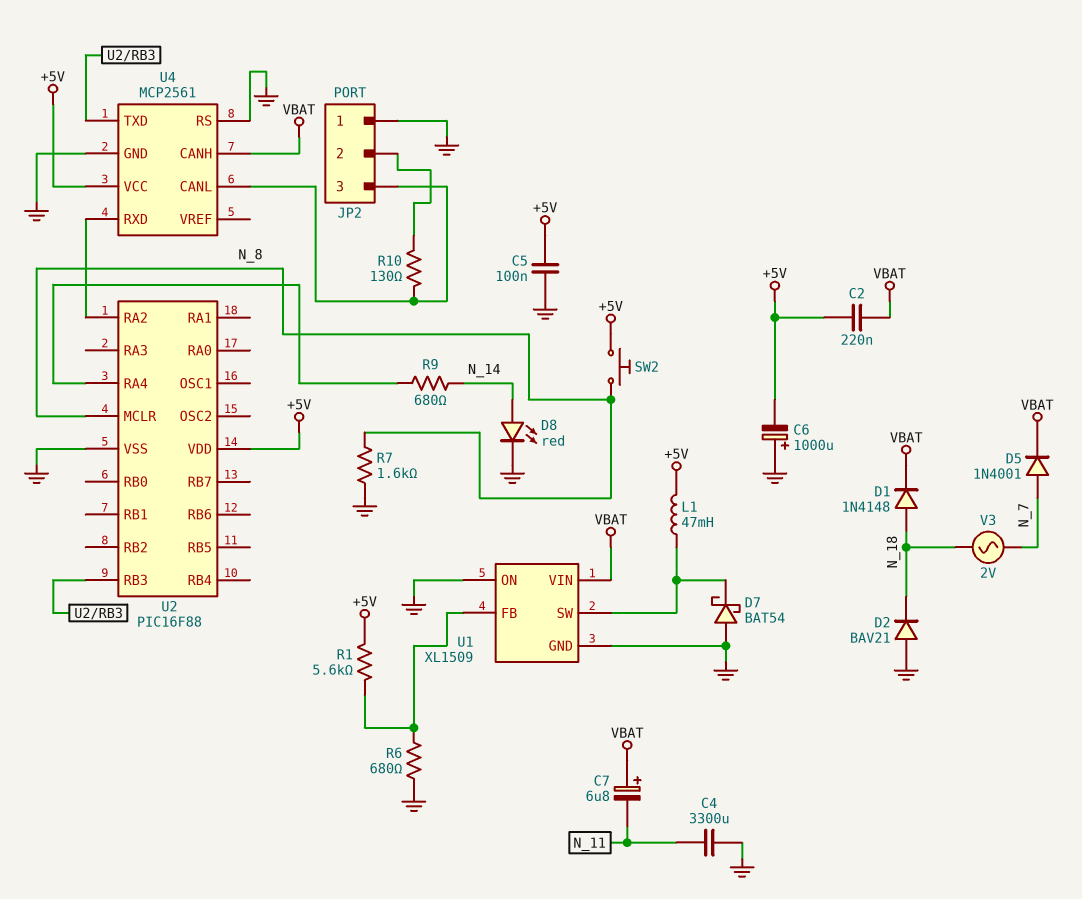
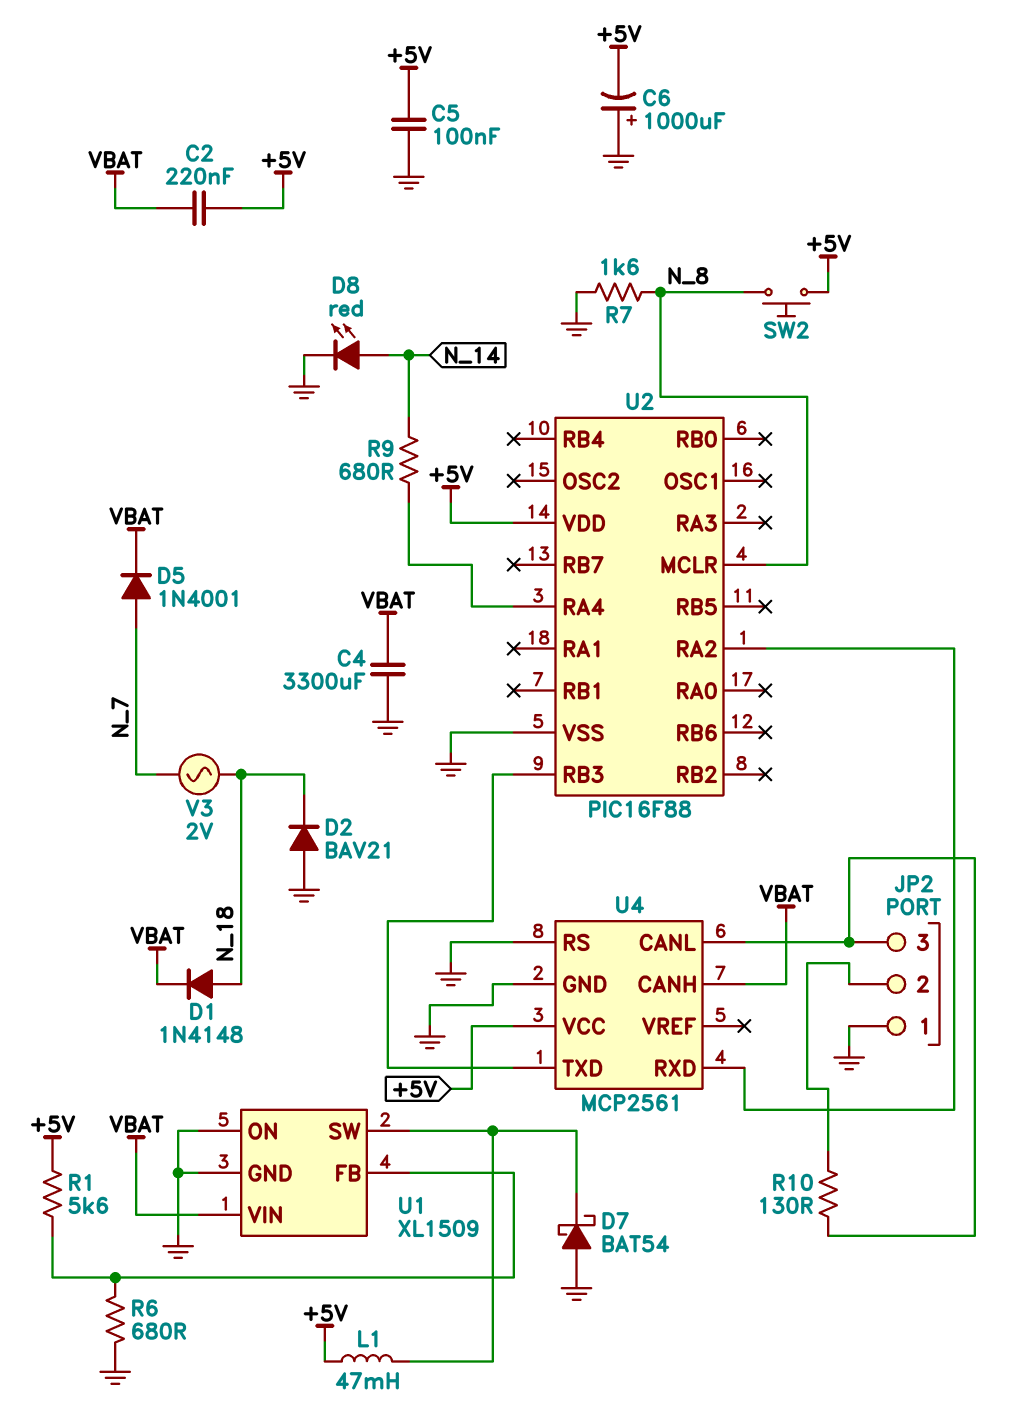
C4: 3300uF (GND, N_11) -> 3300uF (GND, VBAT)
C7: 6.8uF (plus VBAT, minus N_11) -> none

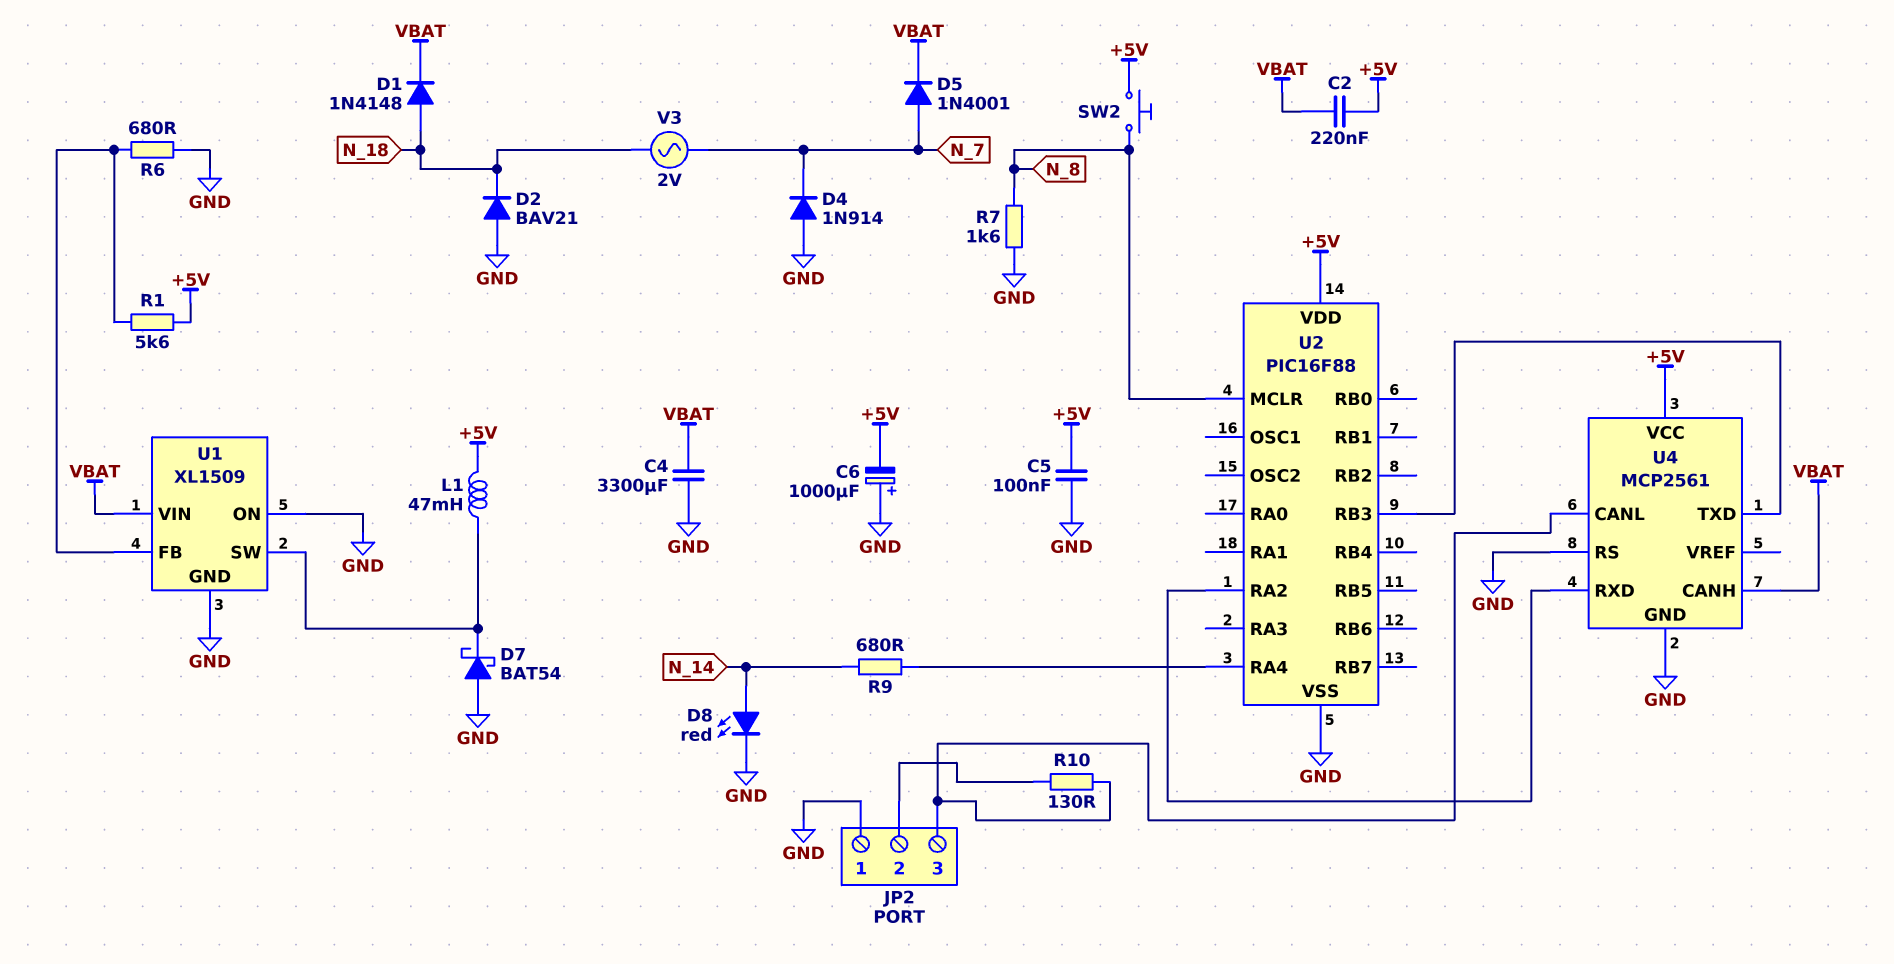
D4: none -> diode 1N914 (A GND, K N_7)

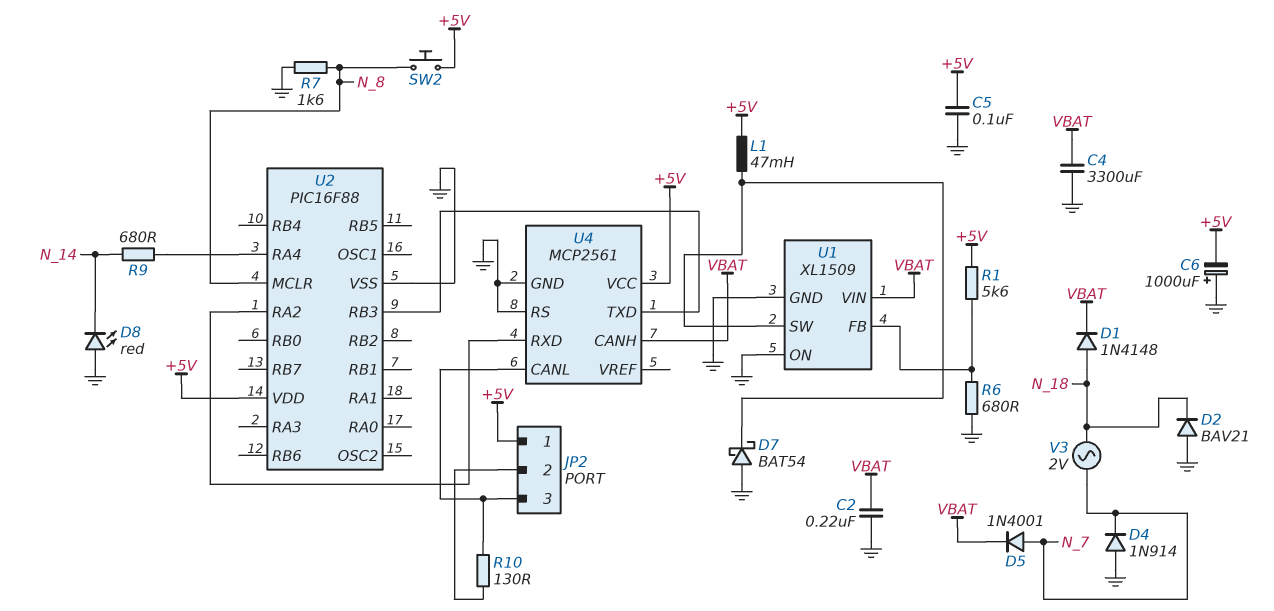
C2: 220nF (+5V, VBAT) -> 220nF (GND, VBAT)
D8: LED red (A N_14, K GND) -> LED red (A GND, K N_14)
JP2 pin 1: GND -> +5V

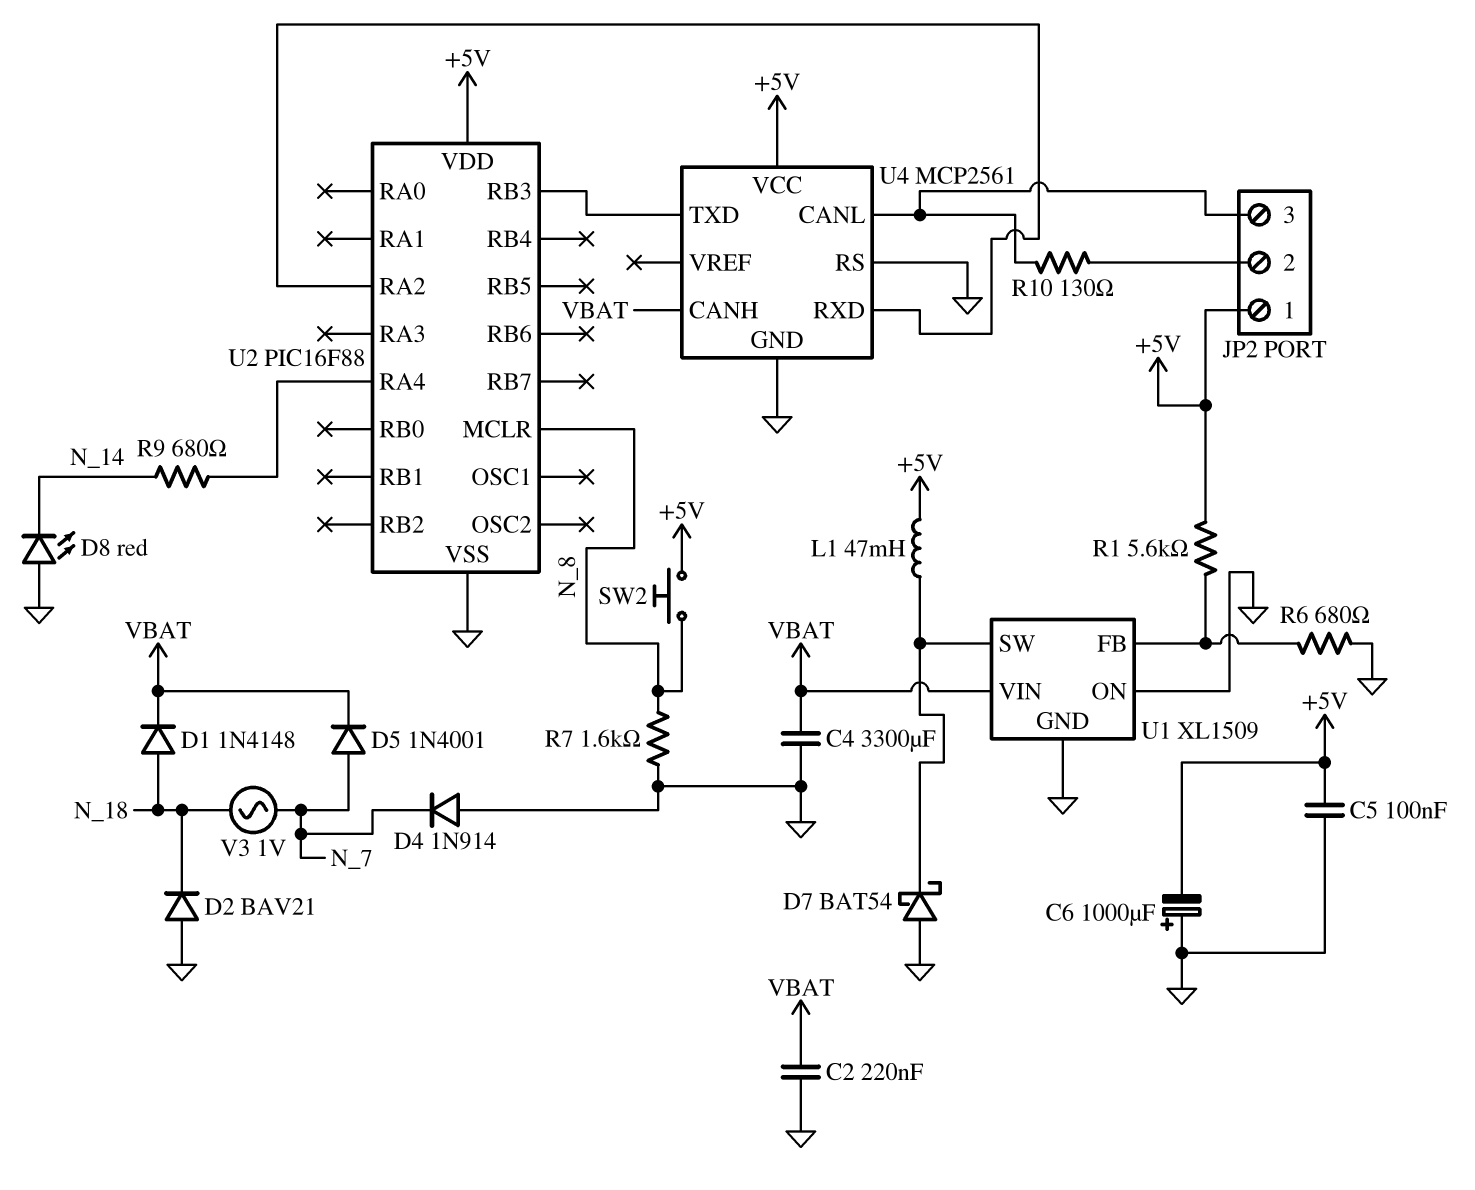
V3: AC 2V (N_7, N_18) -> AC 1V (N_7, N_18)

